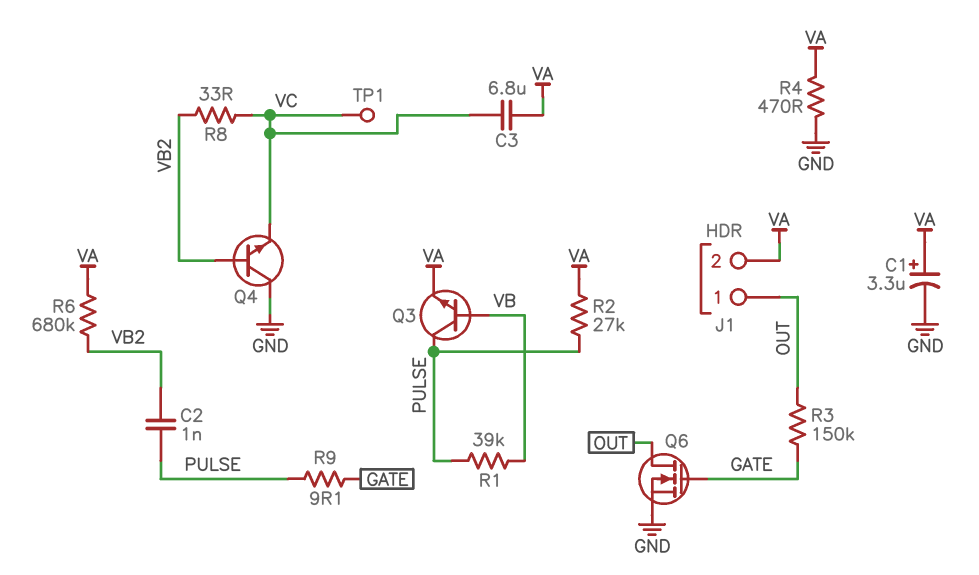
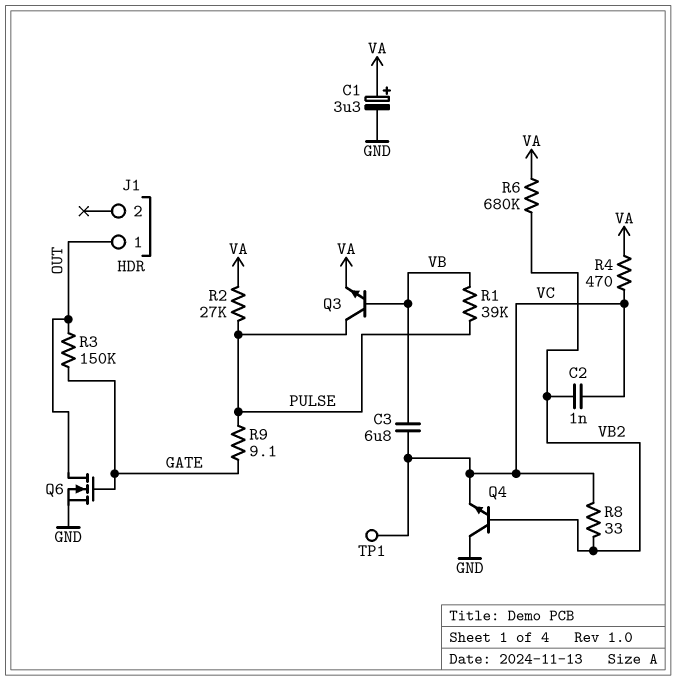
C2: 1nF (PULSE, VB2) -> 1nF (VB2, VC)
C3: 6.8uF (VA, VC) -> 6.8uF (VB, VC)
J1 pin 2: VA -> none
R4: 470 (GND, VA) -> 470 (VA, VC)

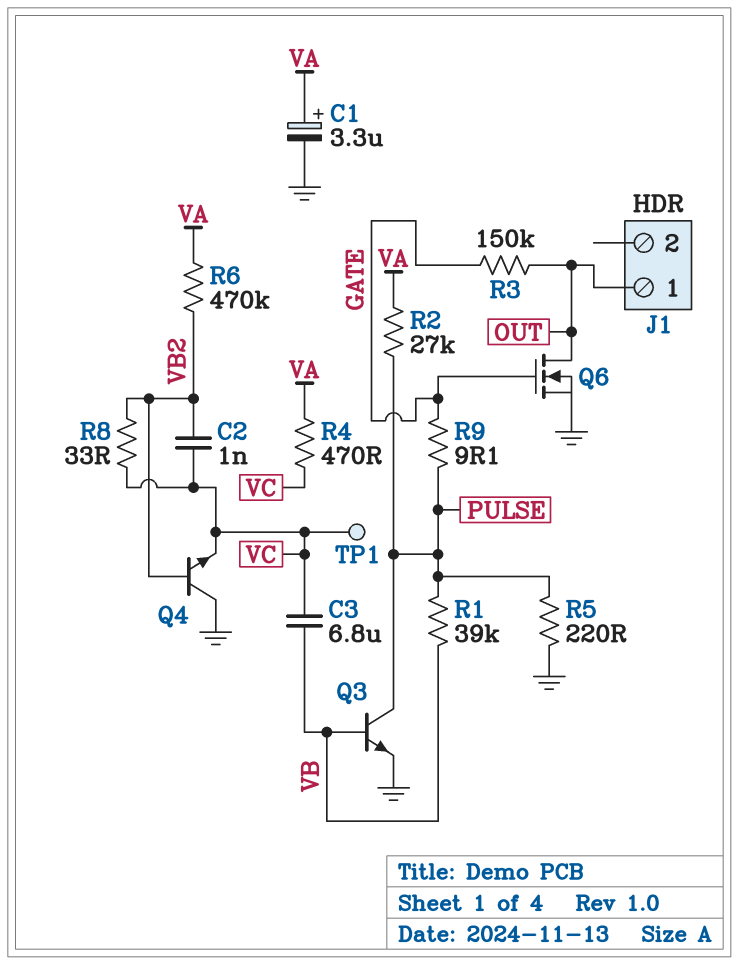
Q3: NPN (B VB, C PULSE, E VA) -> NPN (B VB, C PULSE, E GND)
R5: none -> 220 (GND, PULSE)
R6: 680k (VA, VB2) -> 470k (VA, VB2)

